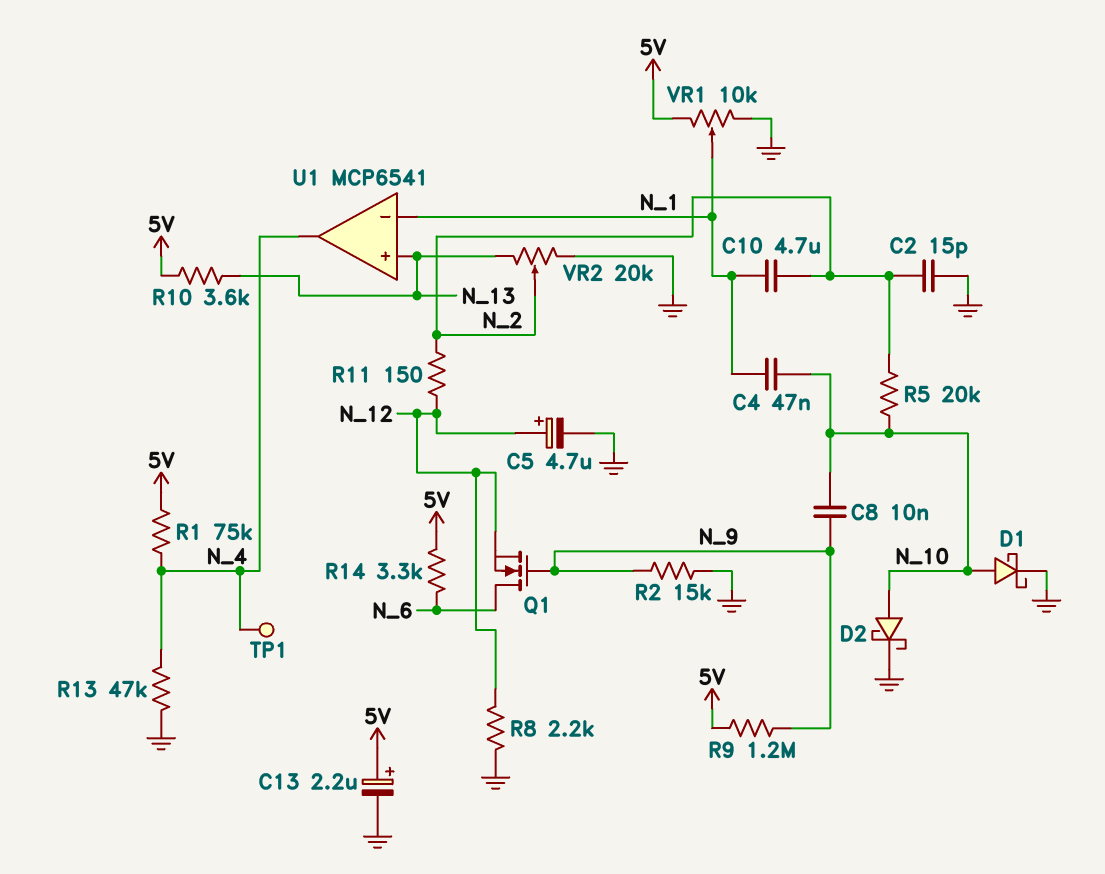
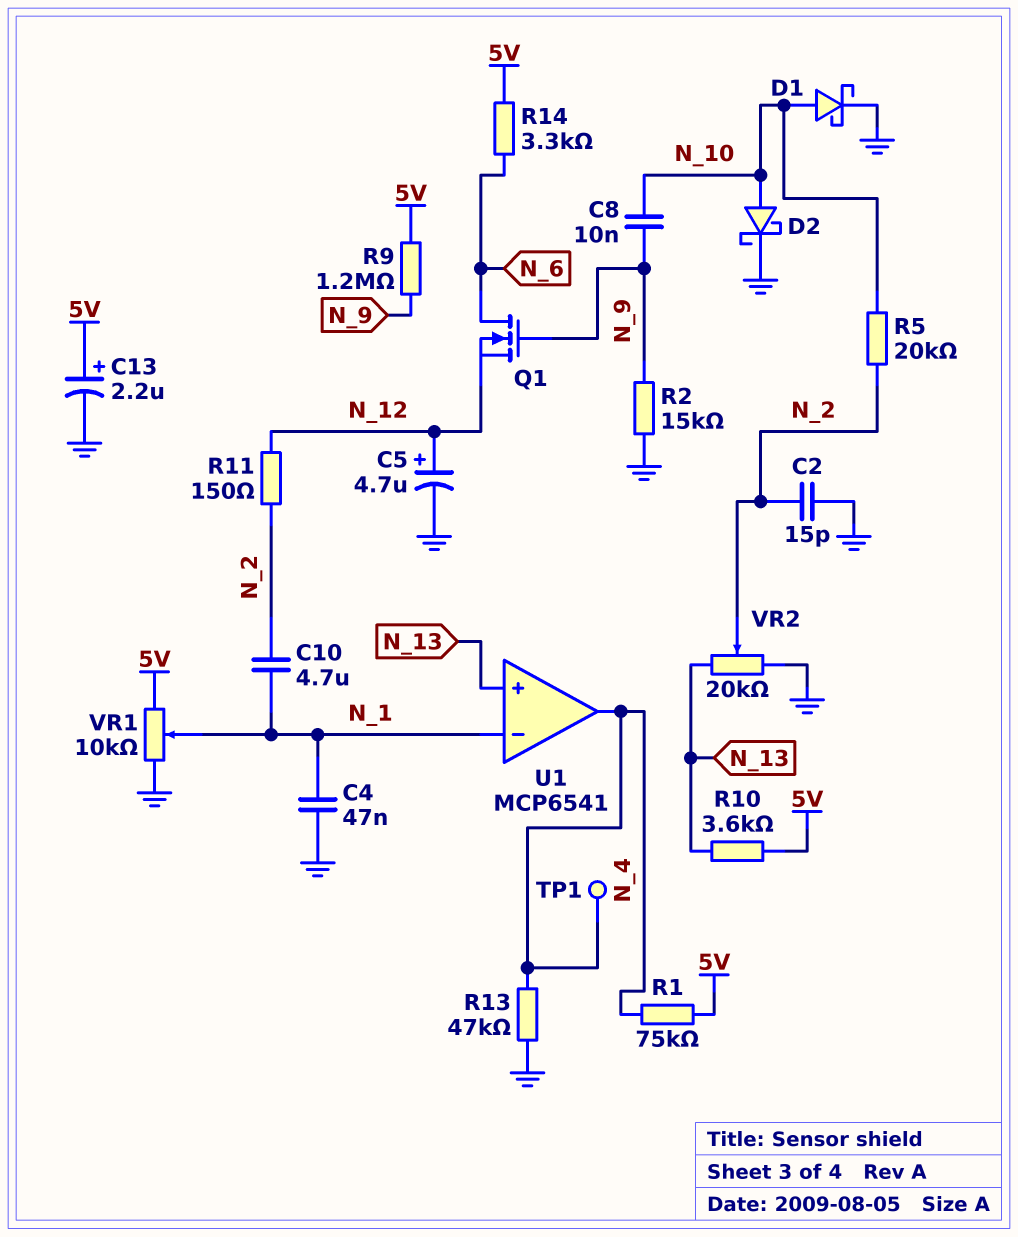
C4: 47nF (N_1, N_10) -> 47nF (GND, N_1)
R8: 2.2k (GND, N_12) -> none

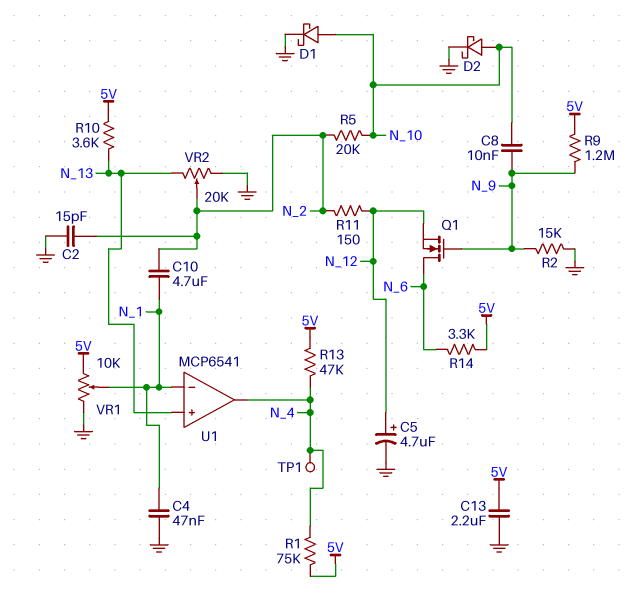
C13: 2.2uF (plus 5V, minus GND) -> 2.2uF (5V, GND)
R13: 47k (GND, N_4) -> 47k (5V, N_4)

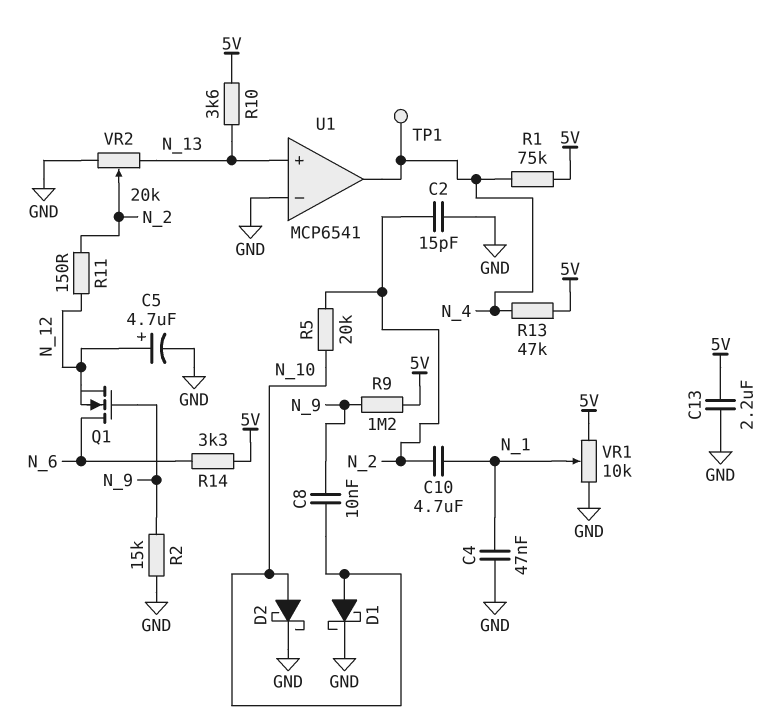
U1 pin in-: N_1 -> GND

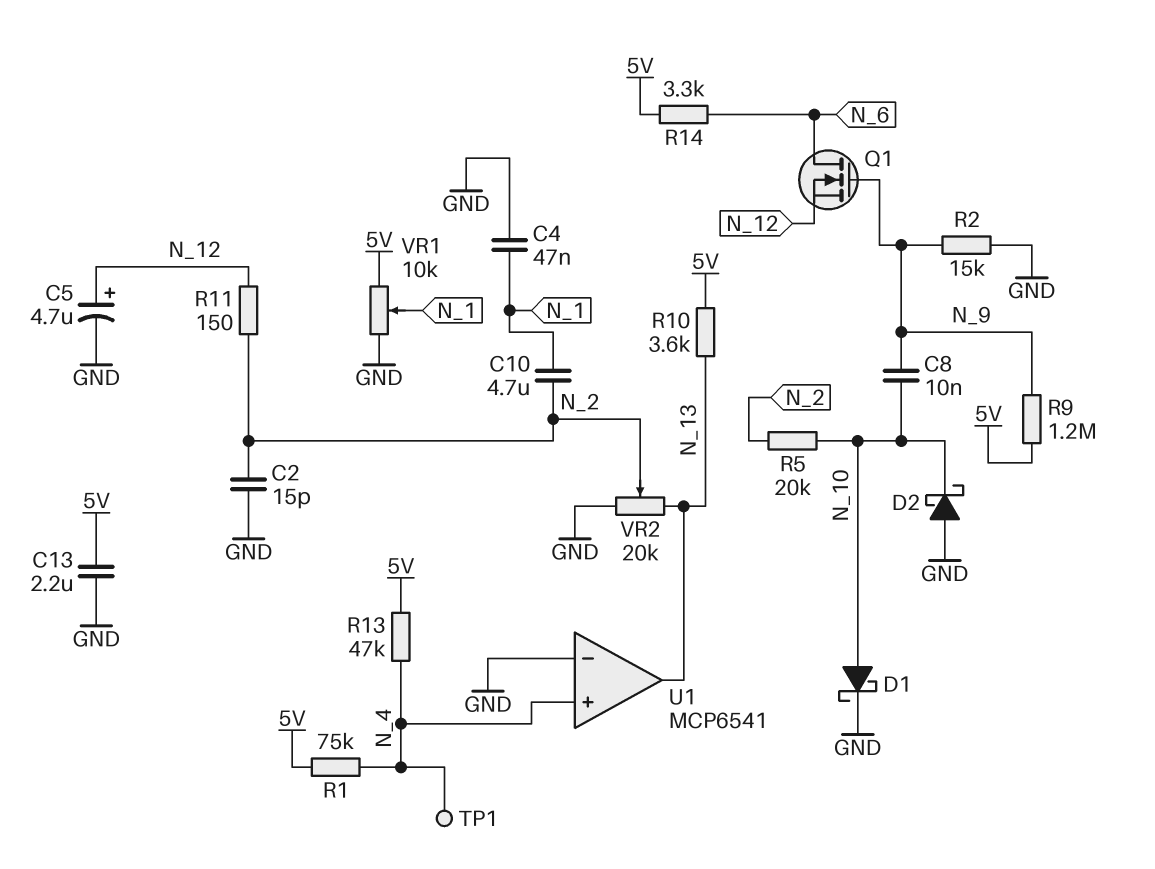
D2: schottky (A N_10, K GND) -> schottky (A GND, K N_10)
U1 pin in+: N_13 -> N_4
U1 pin out: N_4 -> N_13

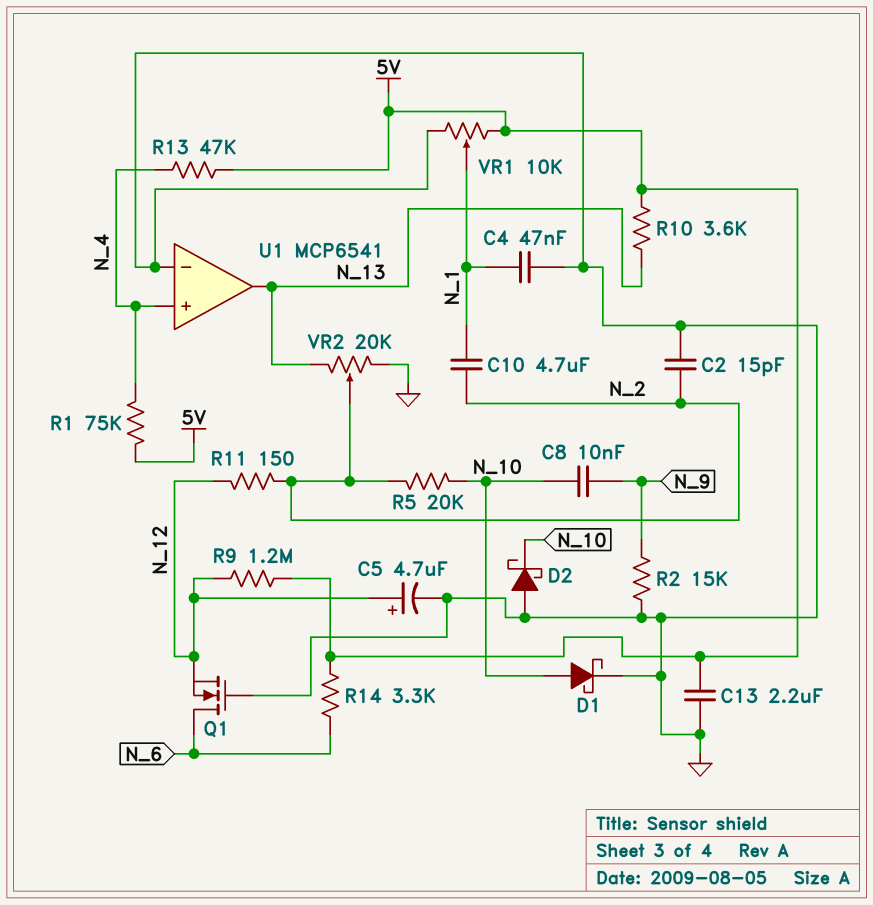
Q1: NMOS (G N_9, D N_6, S N_12) -> NMOS (G GND, D N_6, S N_12)
R9: 1.2M (5V, N_9) -> 1.2M (5V, N_12)
TP1: test point (N_4) -> none

